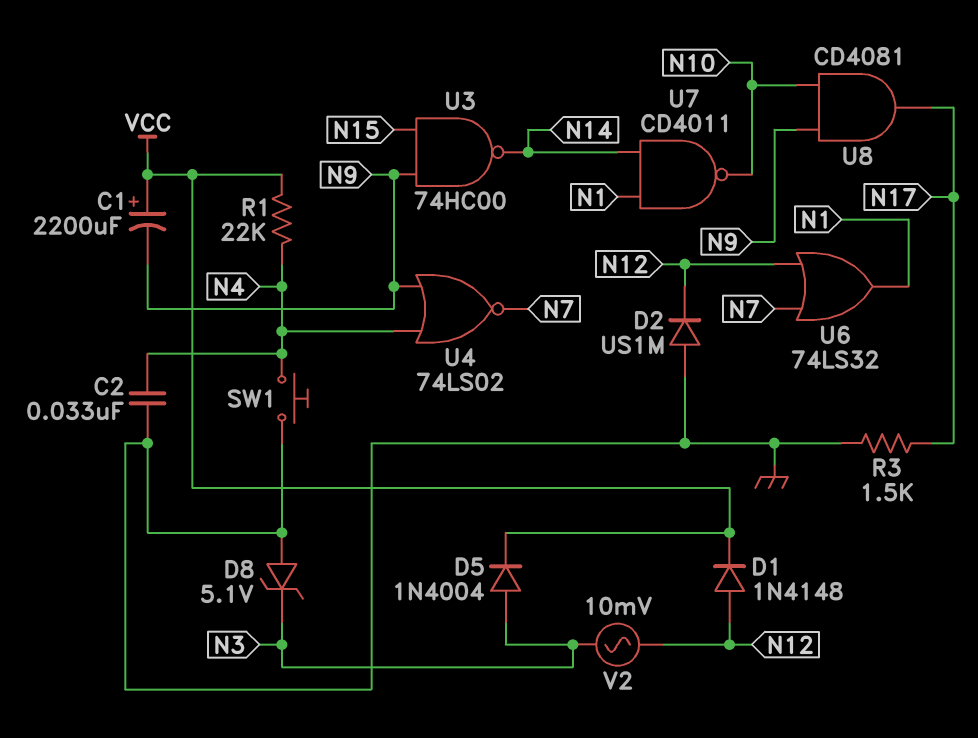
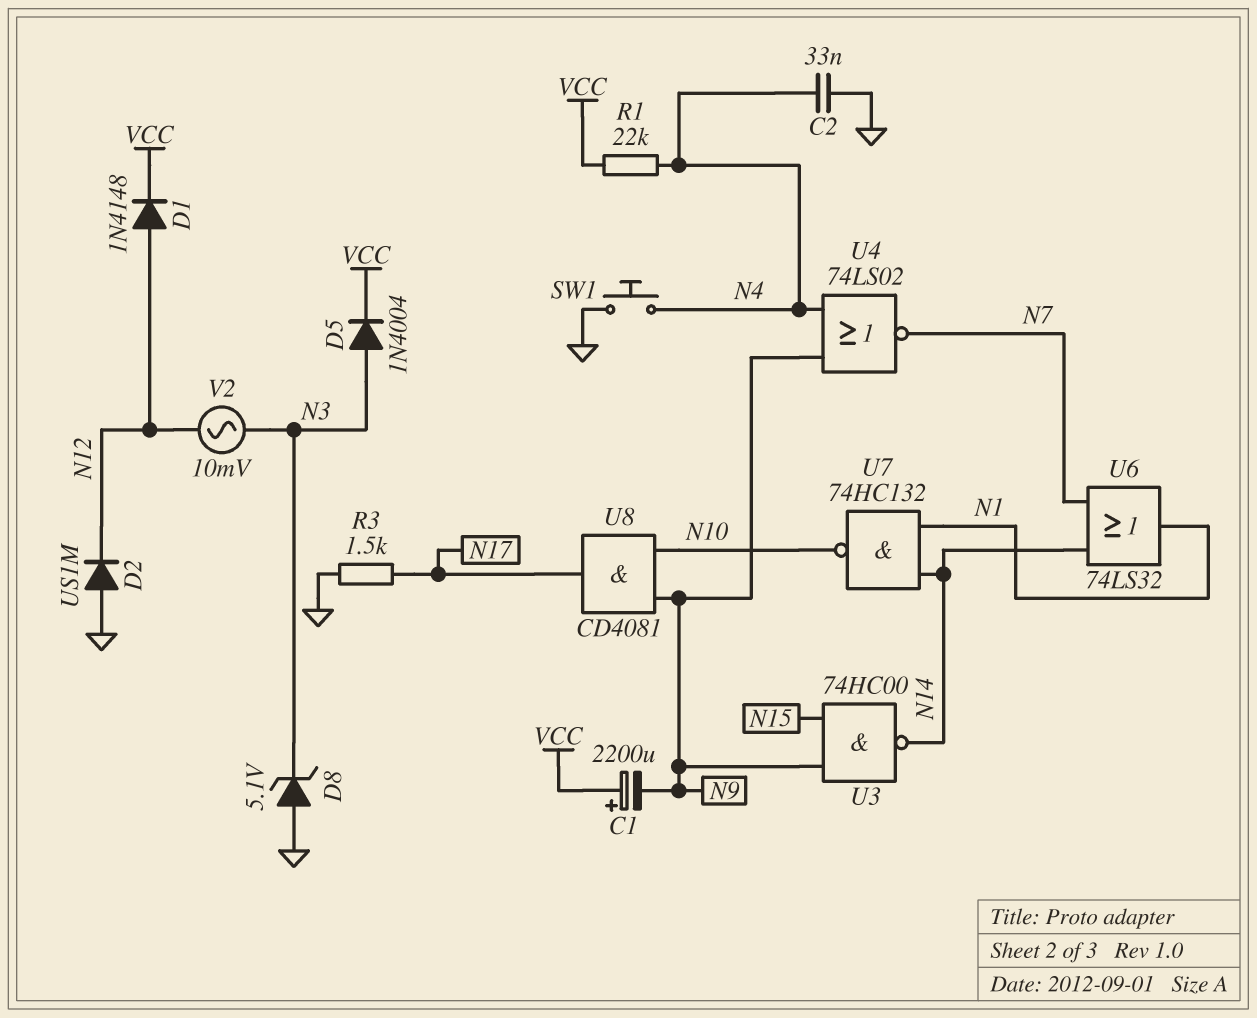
U6: OR 74LS32 (in N7, in N12, out N1) -> OR 74LS32 (in N7, in N14, out N1)
U7: NAND CD4011 (in N1, in N14, out N10) -> NAND 74HC132 (in N1, in N14, out N10)

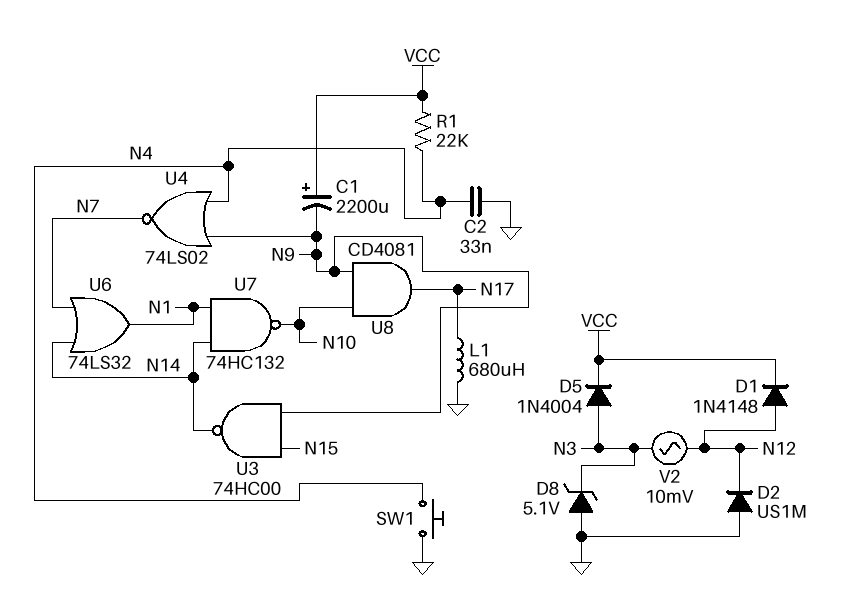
L1: none -> 680uH (GND, N17)
R3: 1.5k (GND, N17) -> none

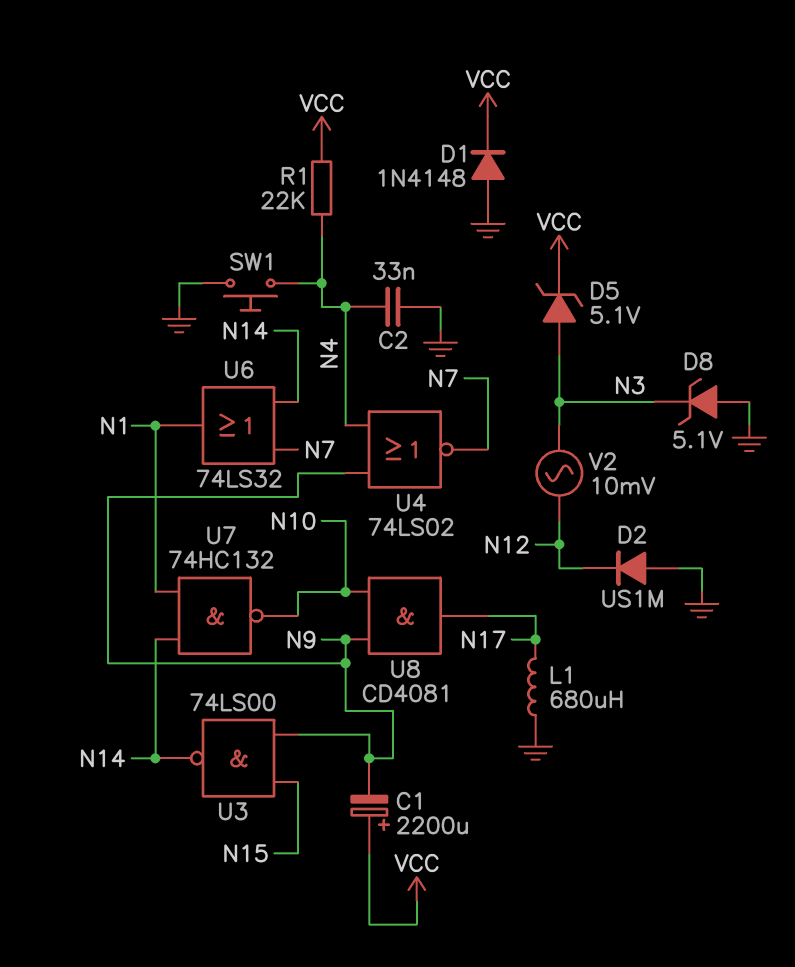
D1: diode 1N4148 (A N12, K VCC) -> diode 1N4148 (A GND, K VCC)
D5: diode 1N4004 (A N3, K VCC) -> zener 5.1V (A N3, K VCC)
U3: NAND 74HC00 (in N9, in N15, out N14) -> NAND 74LS00 (in N9, in N15, out N14)

